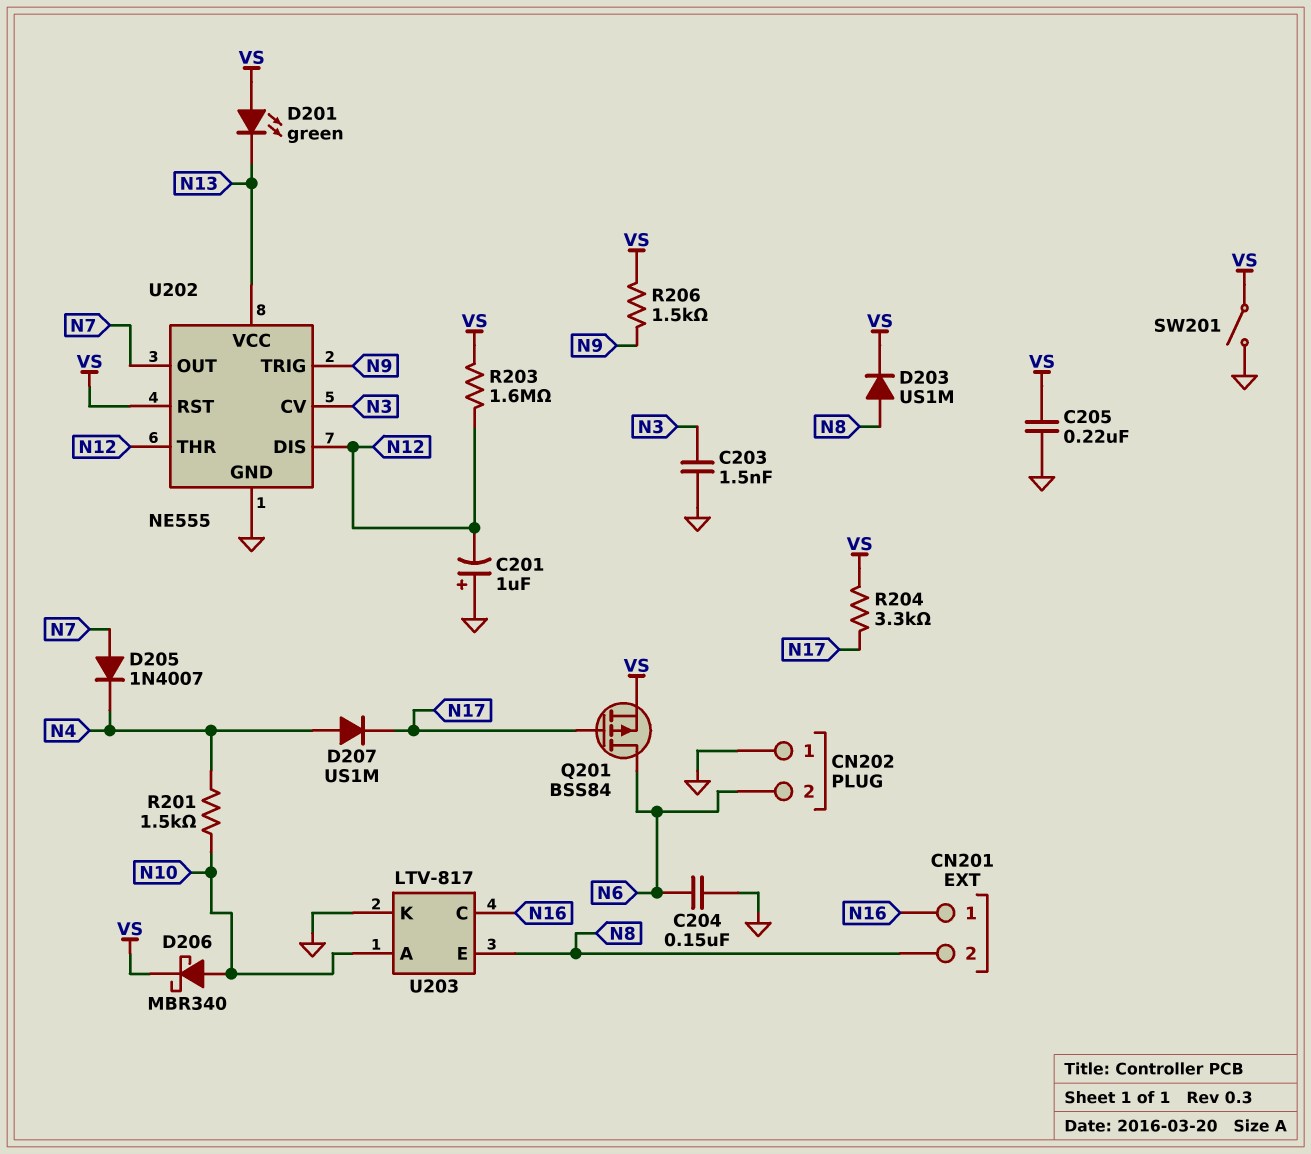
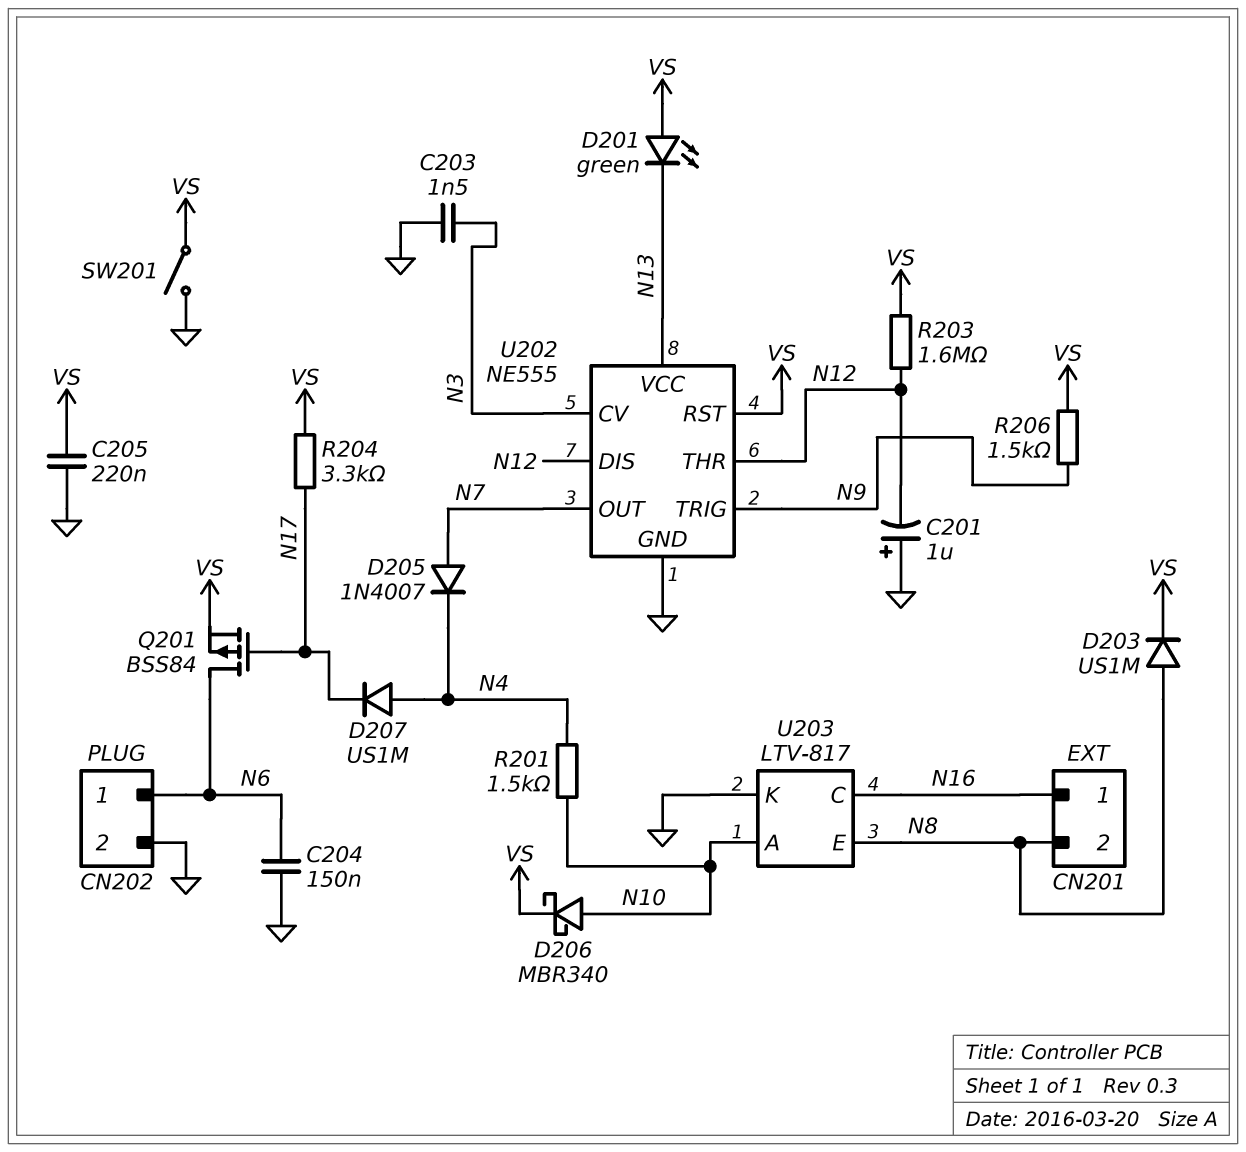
CN202 pin 1: GND -> N6
CN202 pin 2: N6 -> GND

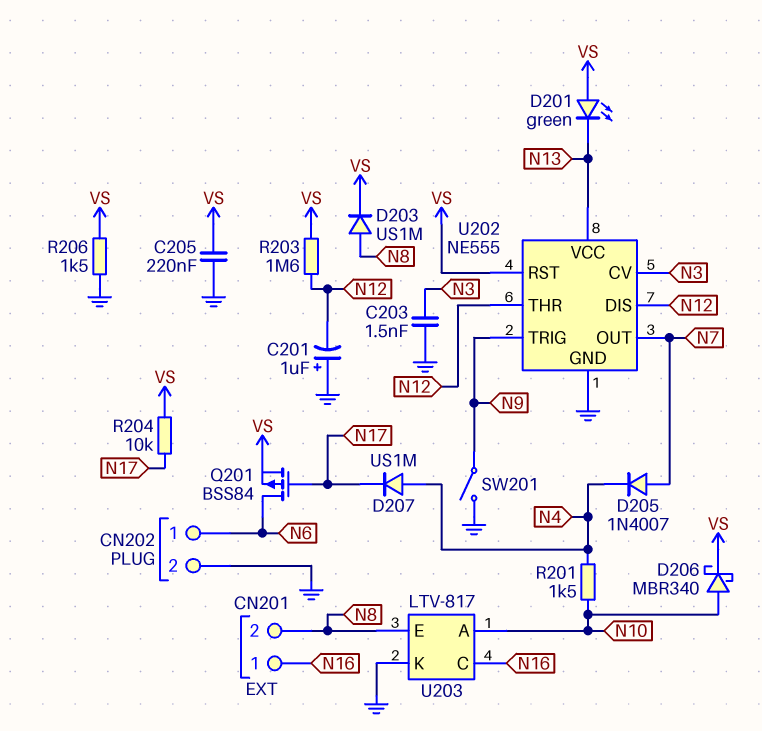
C204: 150nF (GND, N6) -> none
R204: 3.3k (N17, VS) -> 10k (N17, VS)
R206: 1.5k (N9, VS) -> 1.5k (GND, VS)
SW201: switch (GND, VS) -> switch (GND, N9)

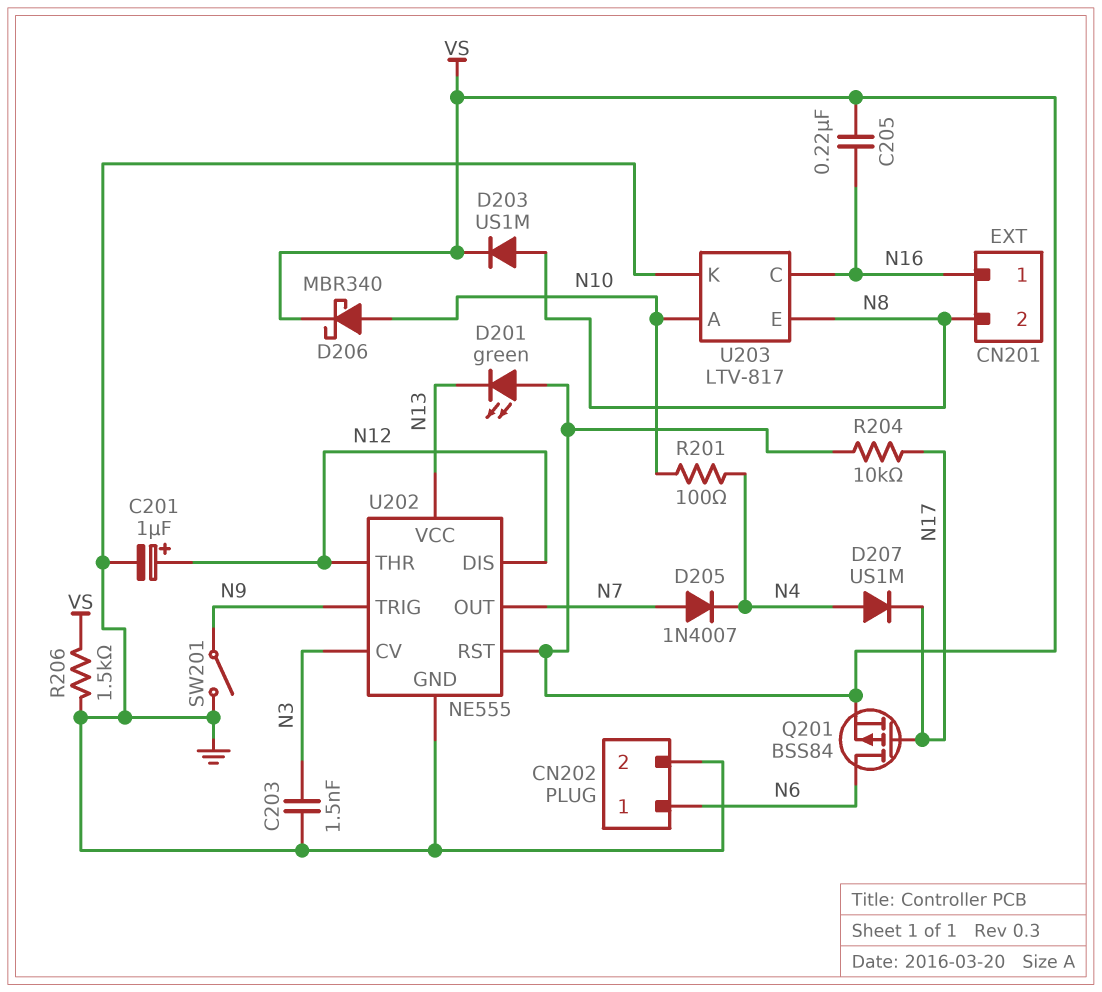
C201: 1uF (plus GND, minus N12) -> 1uF (plus N12, minus GND)
C205: 220nF (GND, VS) -> 220nF (N16, VS)
R201: 1.5k (N4, N10) -> 100 (N4, N10)
R203: 1.6M (N12, VS) -> none

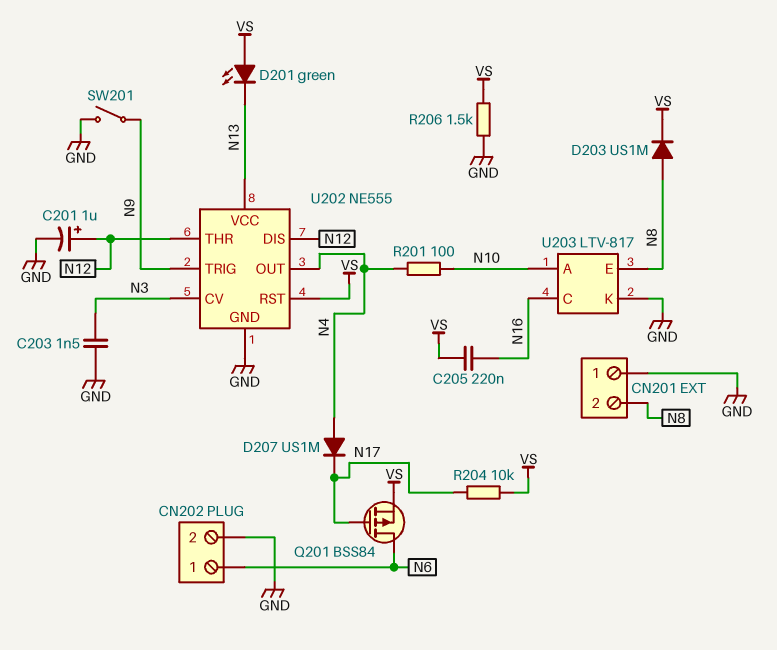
CN201 pin 1: N16 -> GND
D205: diode 1N4007 (A N7, K N4) -> none
D206: schottky MBR340 (A N10, K VS) -> none
U202 pin OUT: N7 -> N4

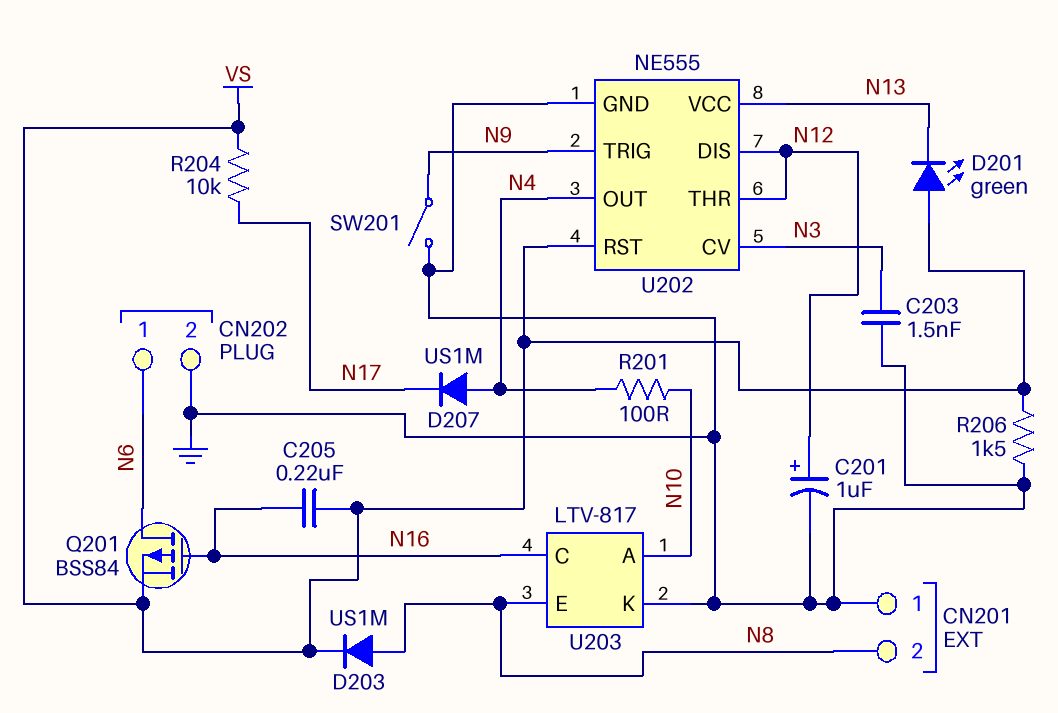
Q201: PMOS BSS84 (G N17, D N6, S VS) -> PMOS BSS84 (G N16, D N6, S VS)

